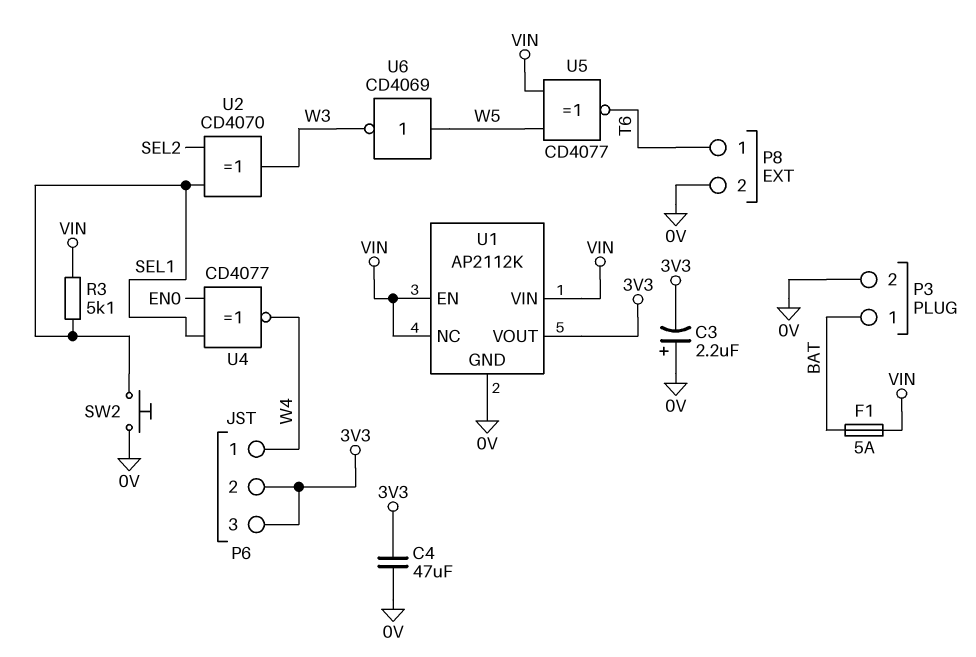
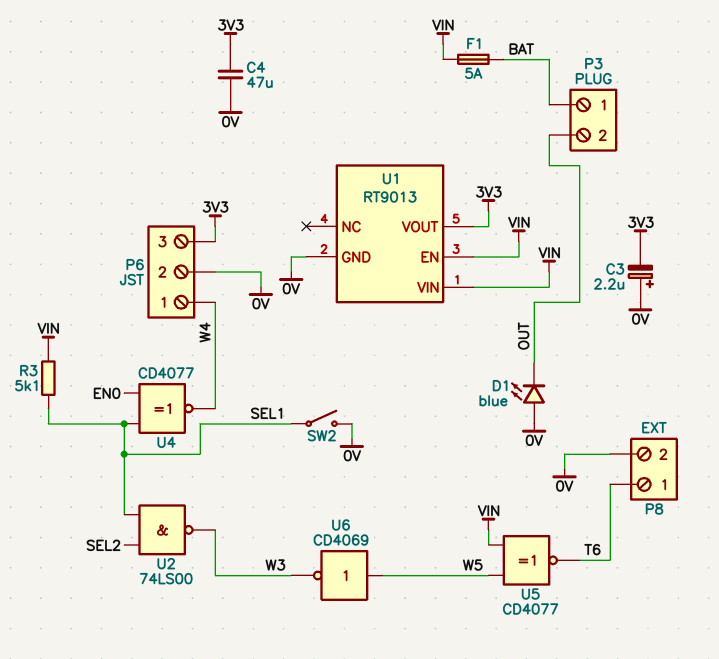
D1: none -> LED blue (A 0V, K OUT)
P3 pin 2: 0V -> OUT
P6 pin 2: 3V3 -> 0V
SW2: button (0V, SEL1) -> switch (0V, SEL1)
U1: AP2112K -> RT9013
U1 pin NC: VIN -> none
U2: XOR CD4070 (in SEL1, in SEL2, out W3) -> NAND 74LS00 (in SEL1, in SEL2, out W3)

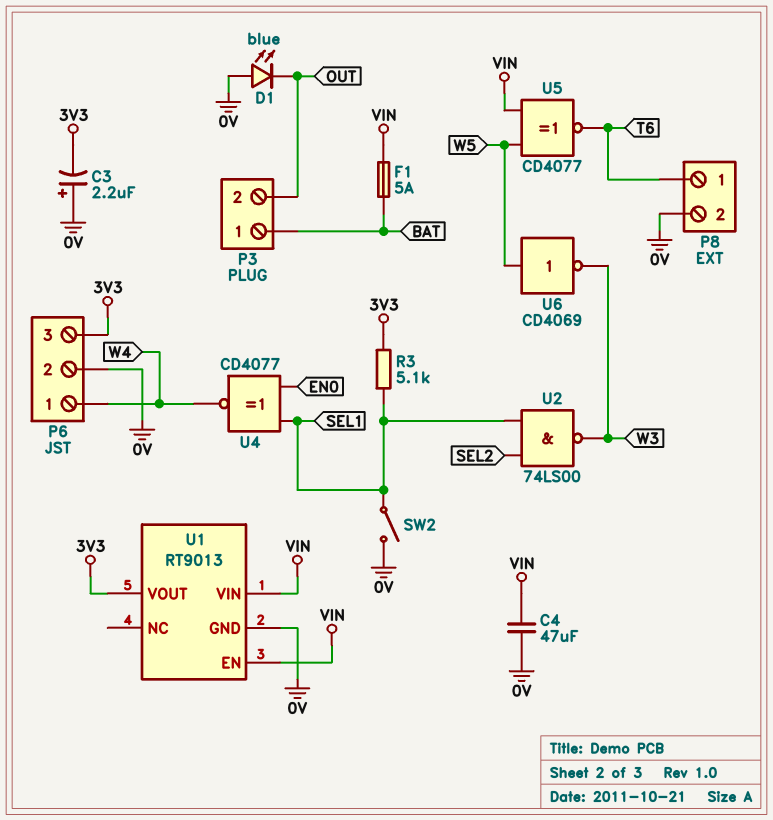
C4: 47uF (0V, 3V3) -> 47uF (0V, VIN)
R3: 5.1k (SEL1, VIN) -> 5.1k (3V3, SEL1)

